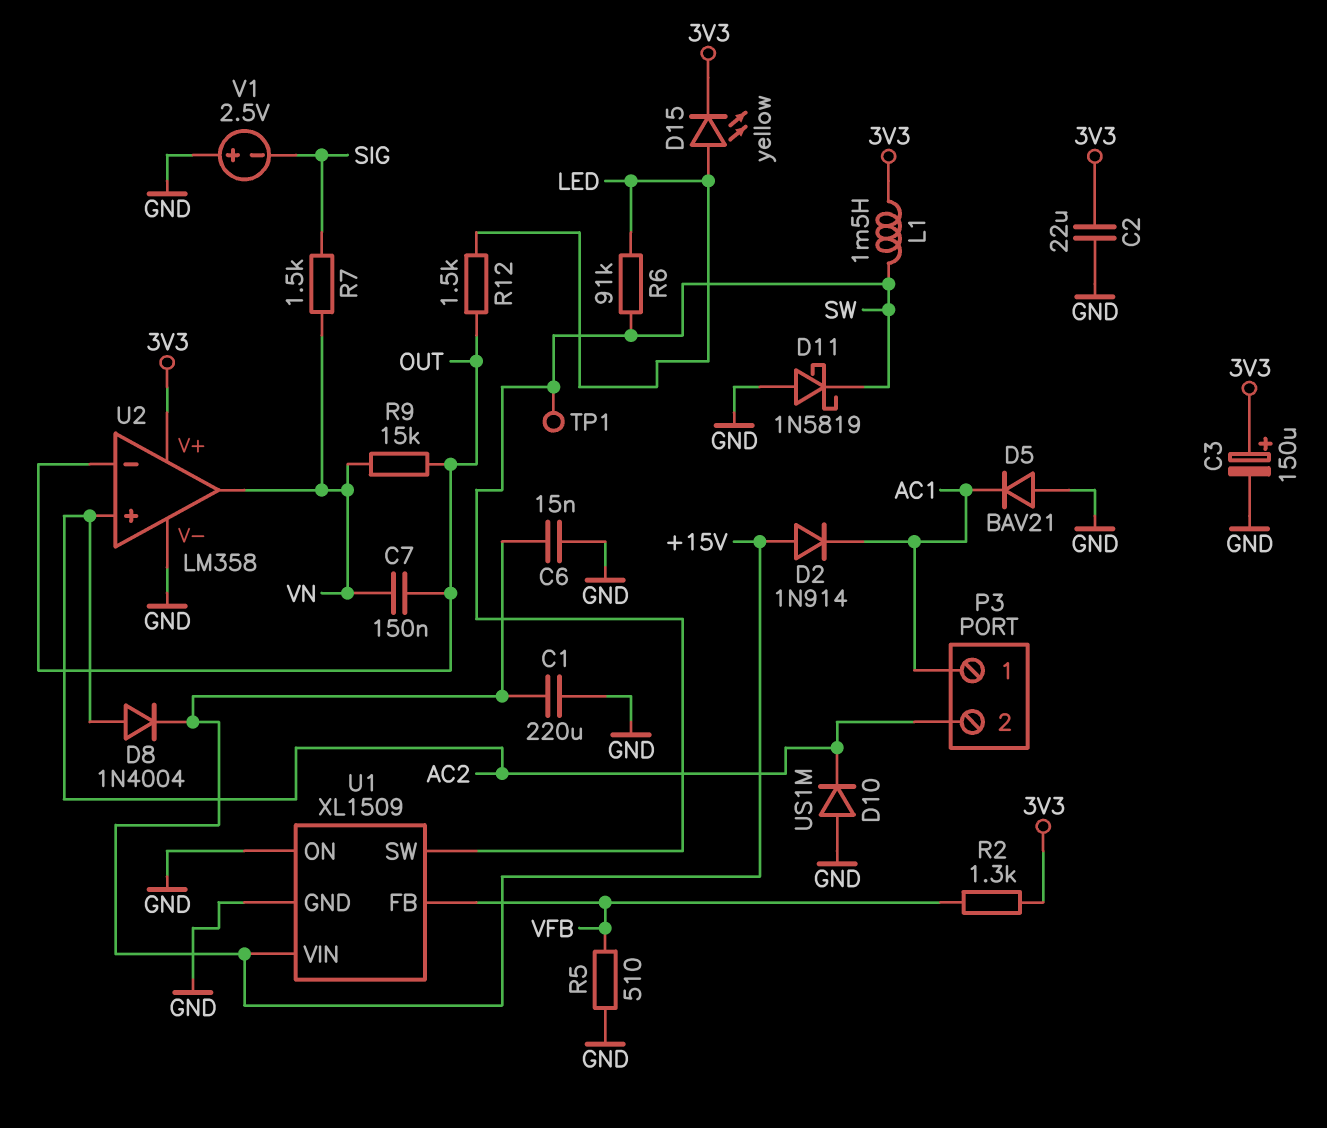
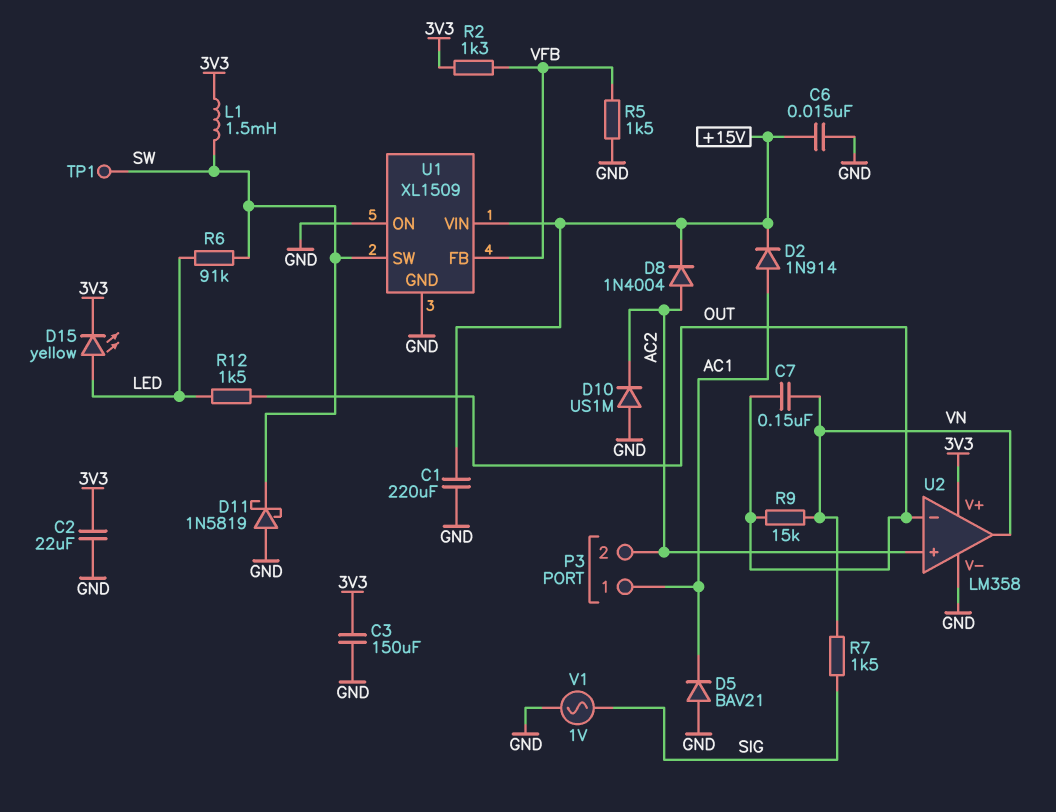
C3: 150uF (plus 3V3, minus GND) -> 150uF (3V3, GND)
D2: diode 1N914 (A +15V, K AC1) -> diode 1N914 (A AC1, K +15V)
R5: 510 (GND, VFB) -> 1.5k (GND, VFB)
V1: 2.5V (plus GND, minus SIG) -> AC 1V (GND, SIG)

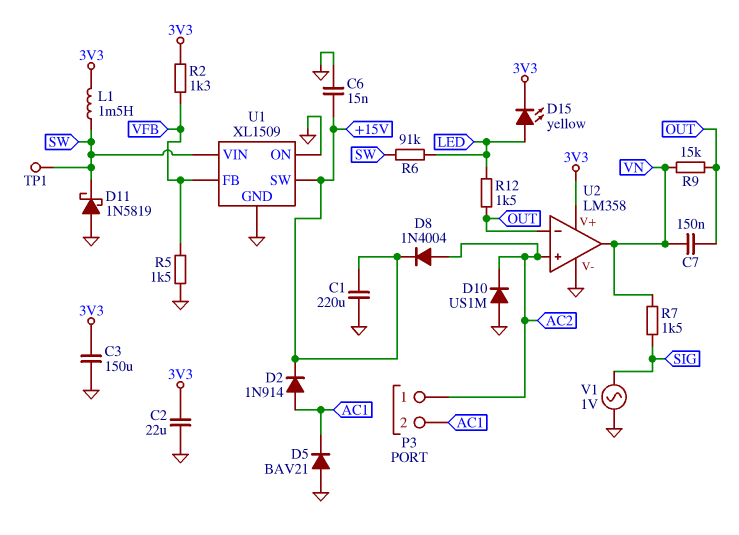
P3 pin 1: AC1 -> AC2
P3 pin 2: AC2 -> AC1
U1 pin SW: SW -> +15V
U1 pin VIN: +15V -> SW

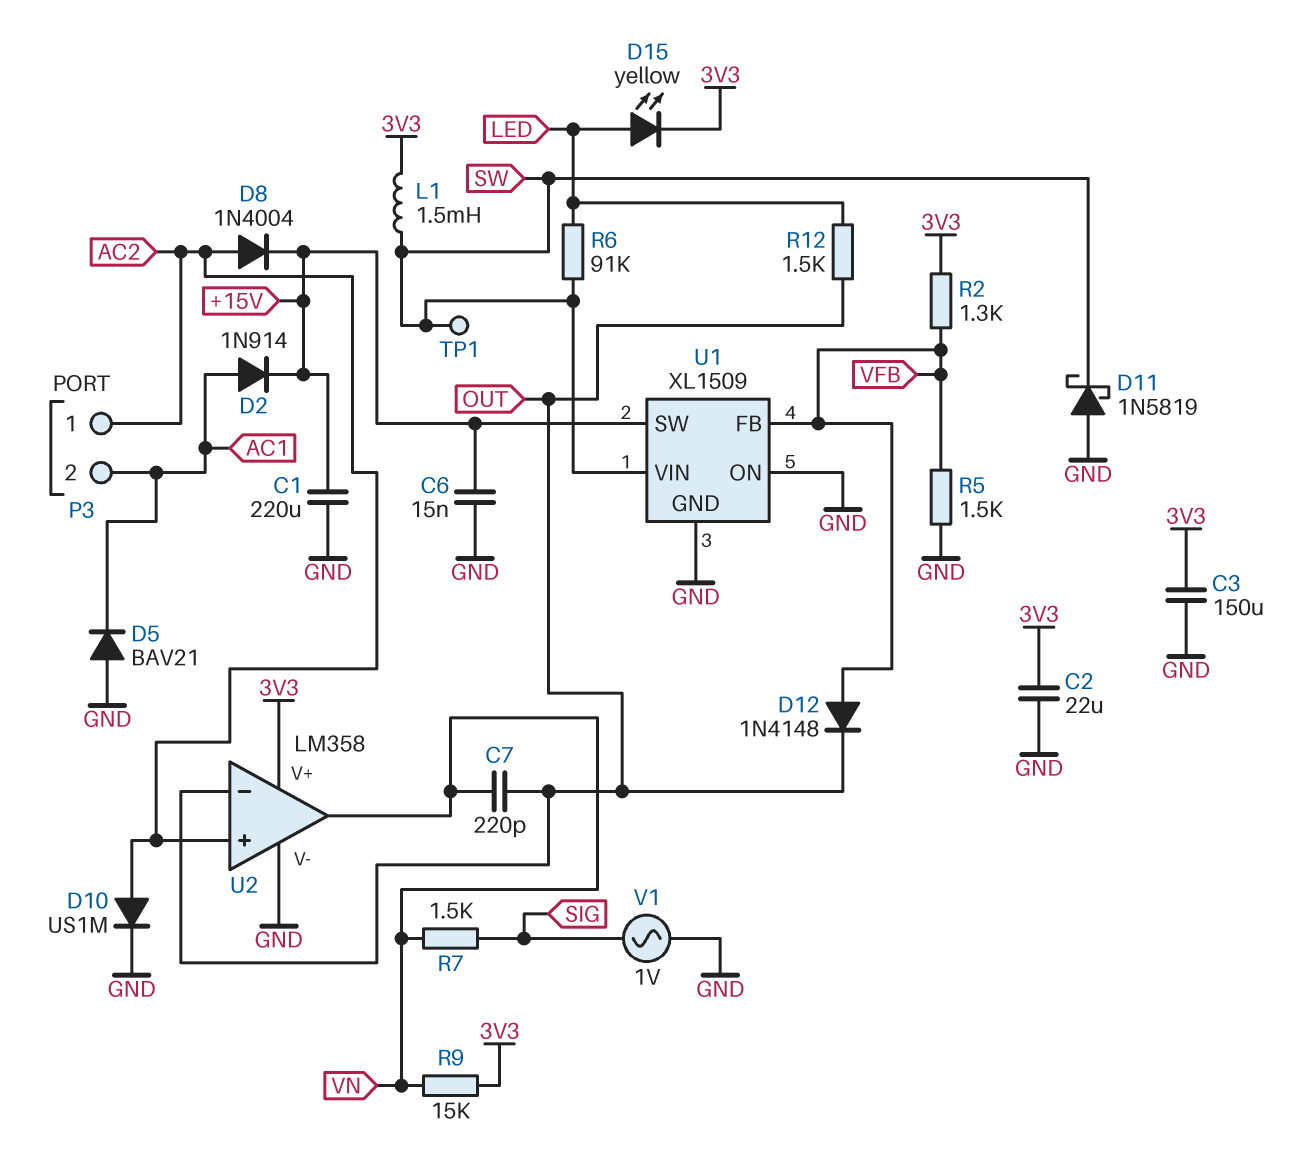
C7: 150nF (OUT, VN) -> 220pF (OUT, VN)
D10: diode US1M (A GND, K AC2) -> diode US1M (A AC2, K GND)
D12: none -> diode 1N4148 (A VFB, K OUT)
R9: 15k (OUT, VN) -> 15k (3V3, VN)

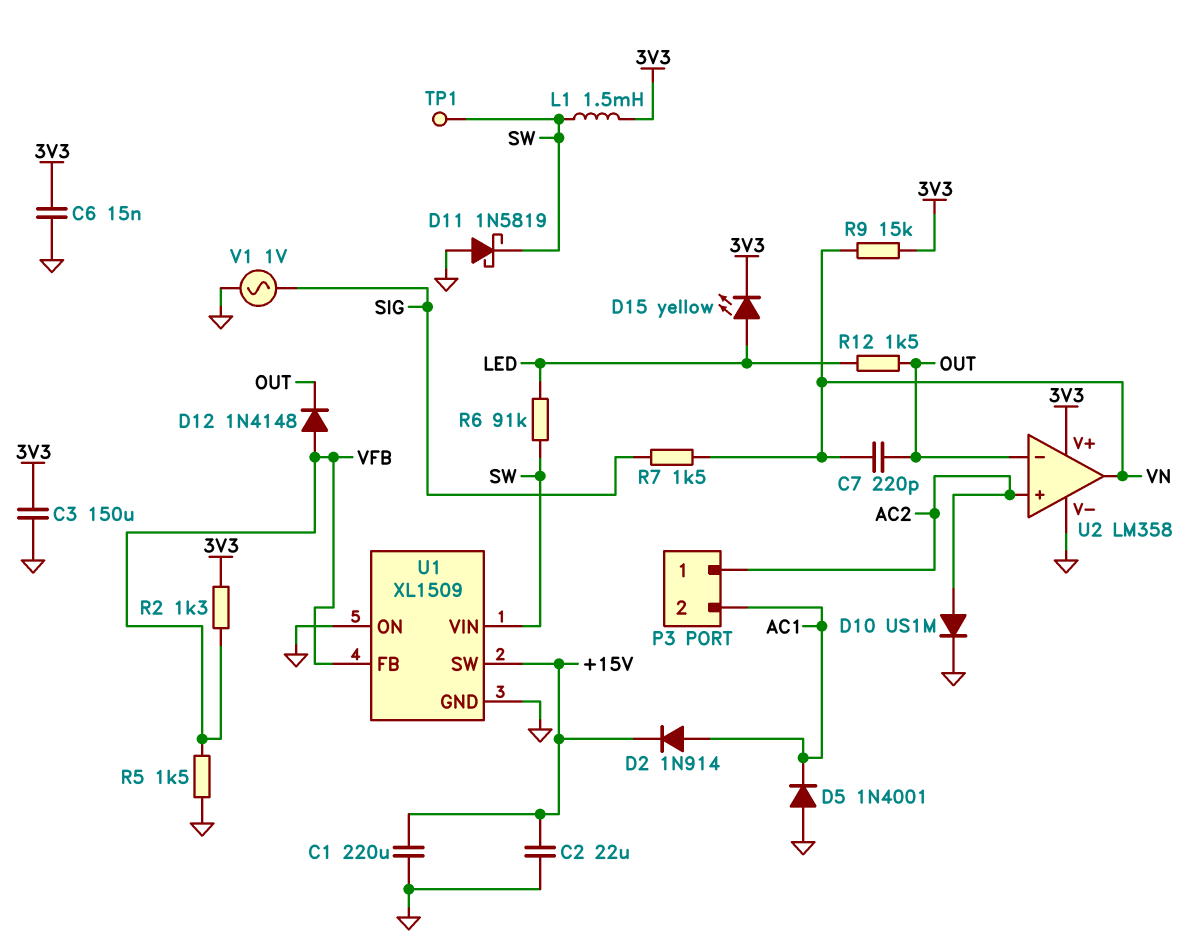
C2: 22uF (3V3, GND) -> 22uF (+15V, GND)
C6: 15nF (+15V, GND) -> 15nF (3V3, GND)
D5: diode BAV21 (A GND, K AC1) -> diode 1N4001 (A GND, K AC1)
D8: diode 1N4004 (A AC2, K +15V) -> none

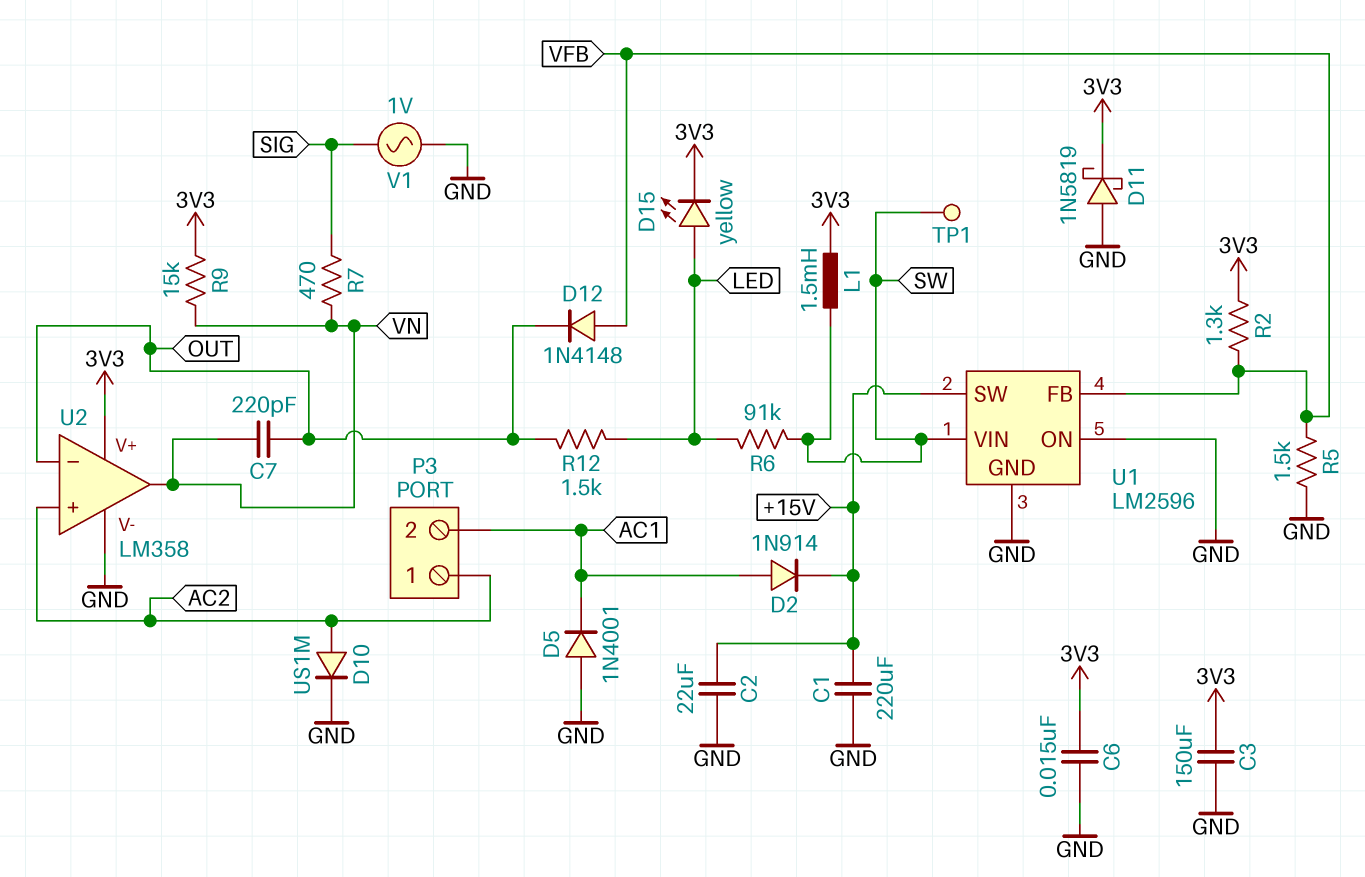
D11: schottky 1N5819 (A GND, K SW) -> schottky 1N5819 (A GND, K 3V3)
R7: 1.5k (SIG, VN) -> 470 (SIG, VN)
U1: XL1509 -> LM2596

